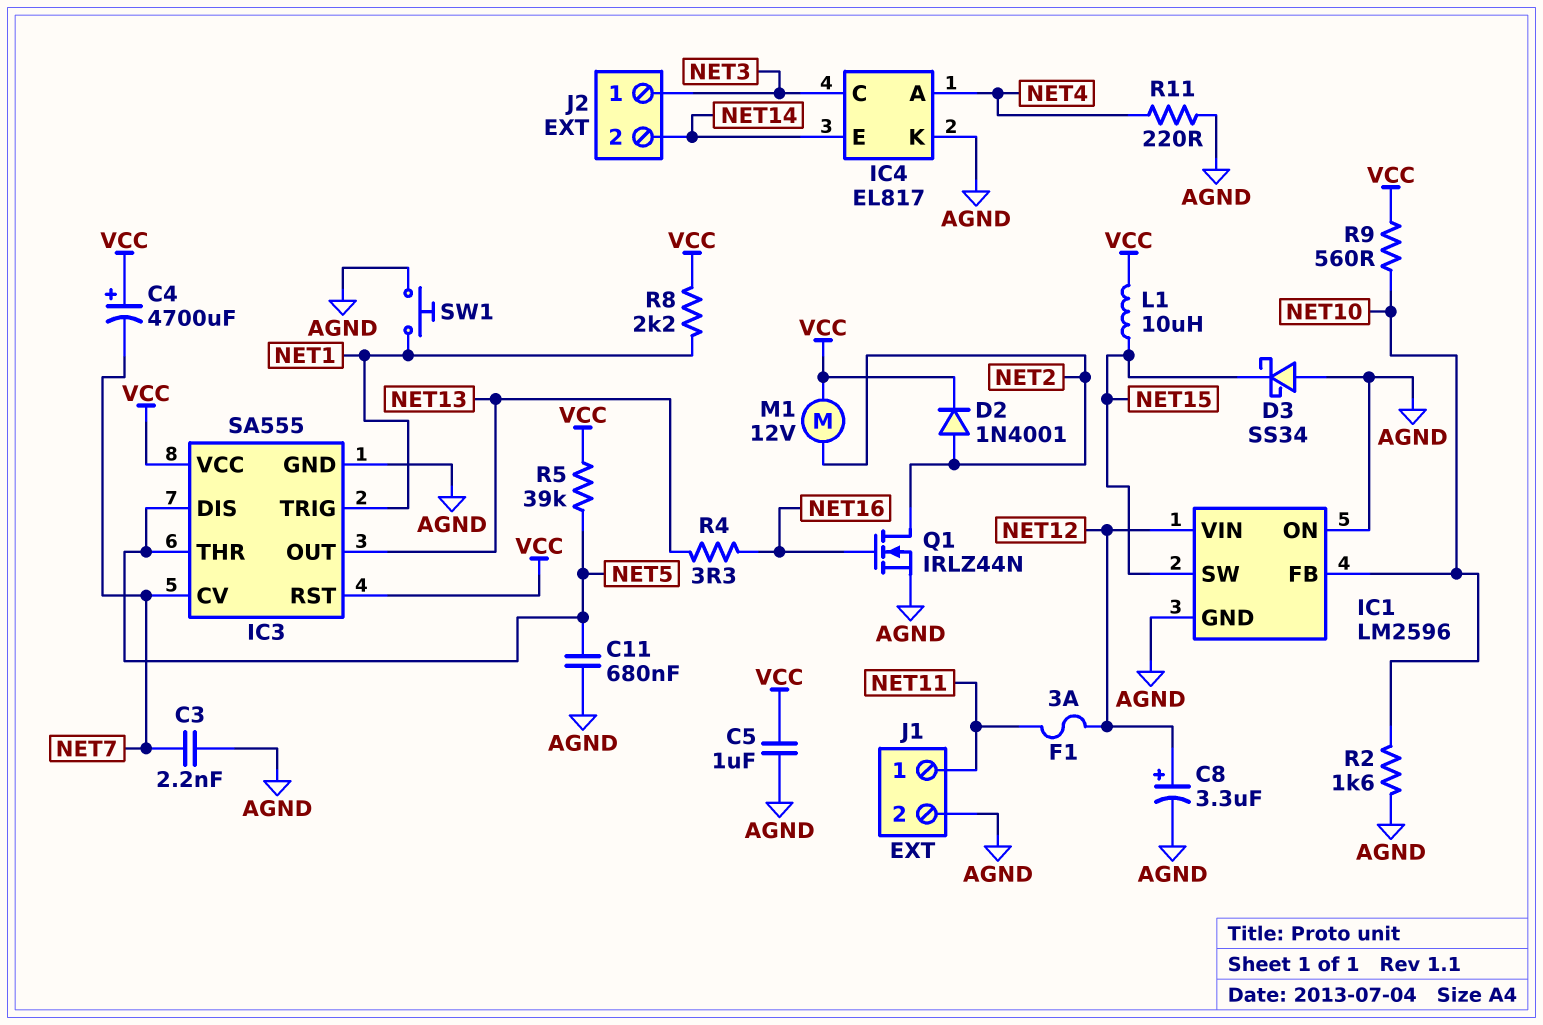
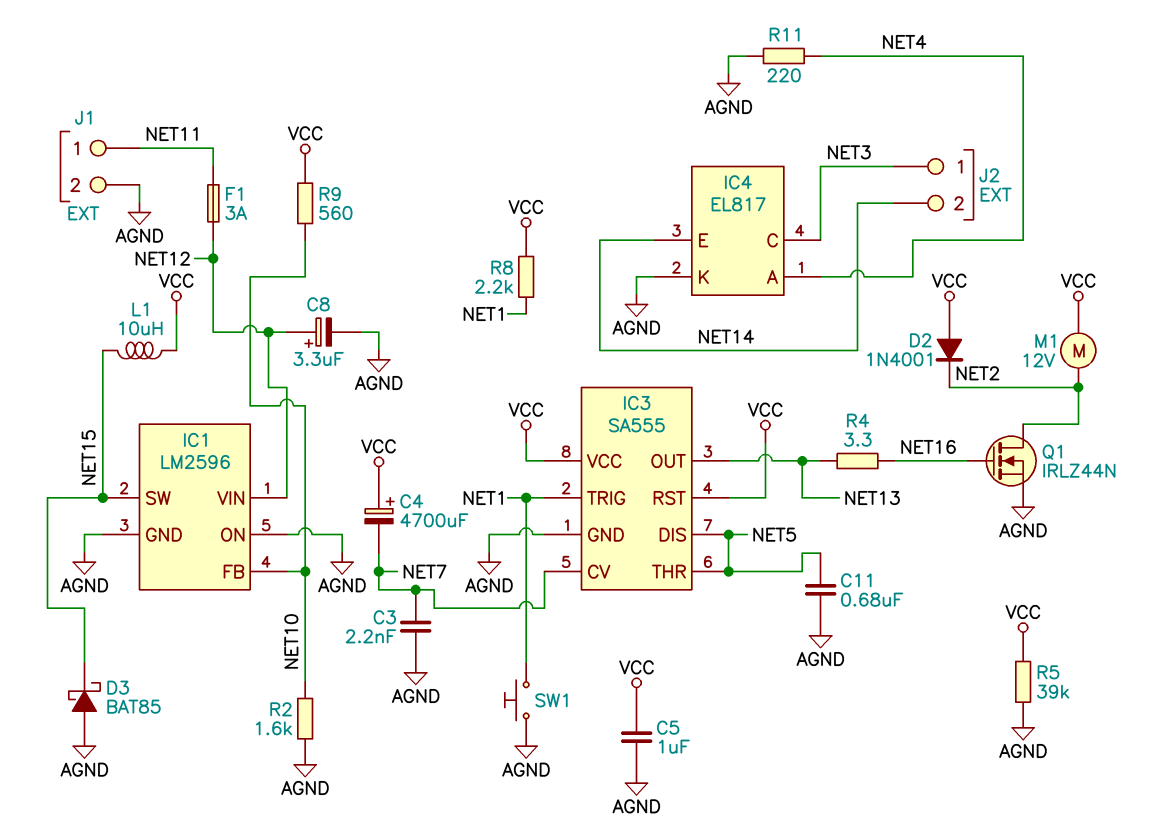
D2: diode 1N4001 (A NET2, K VCC) -> diode 1N4001 (A VCC, K NET2)
D3: schottky SS34 (A AGND, K NET15) -> schottky BAT85 (A AGND, K NET15)
R5: 39k (NET5, VCC) -> 39k (AGND, VCC)

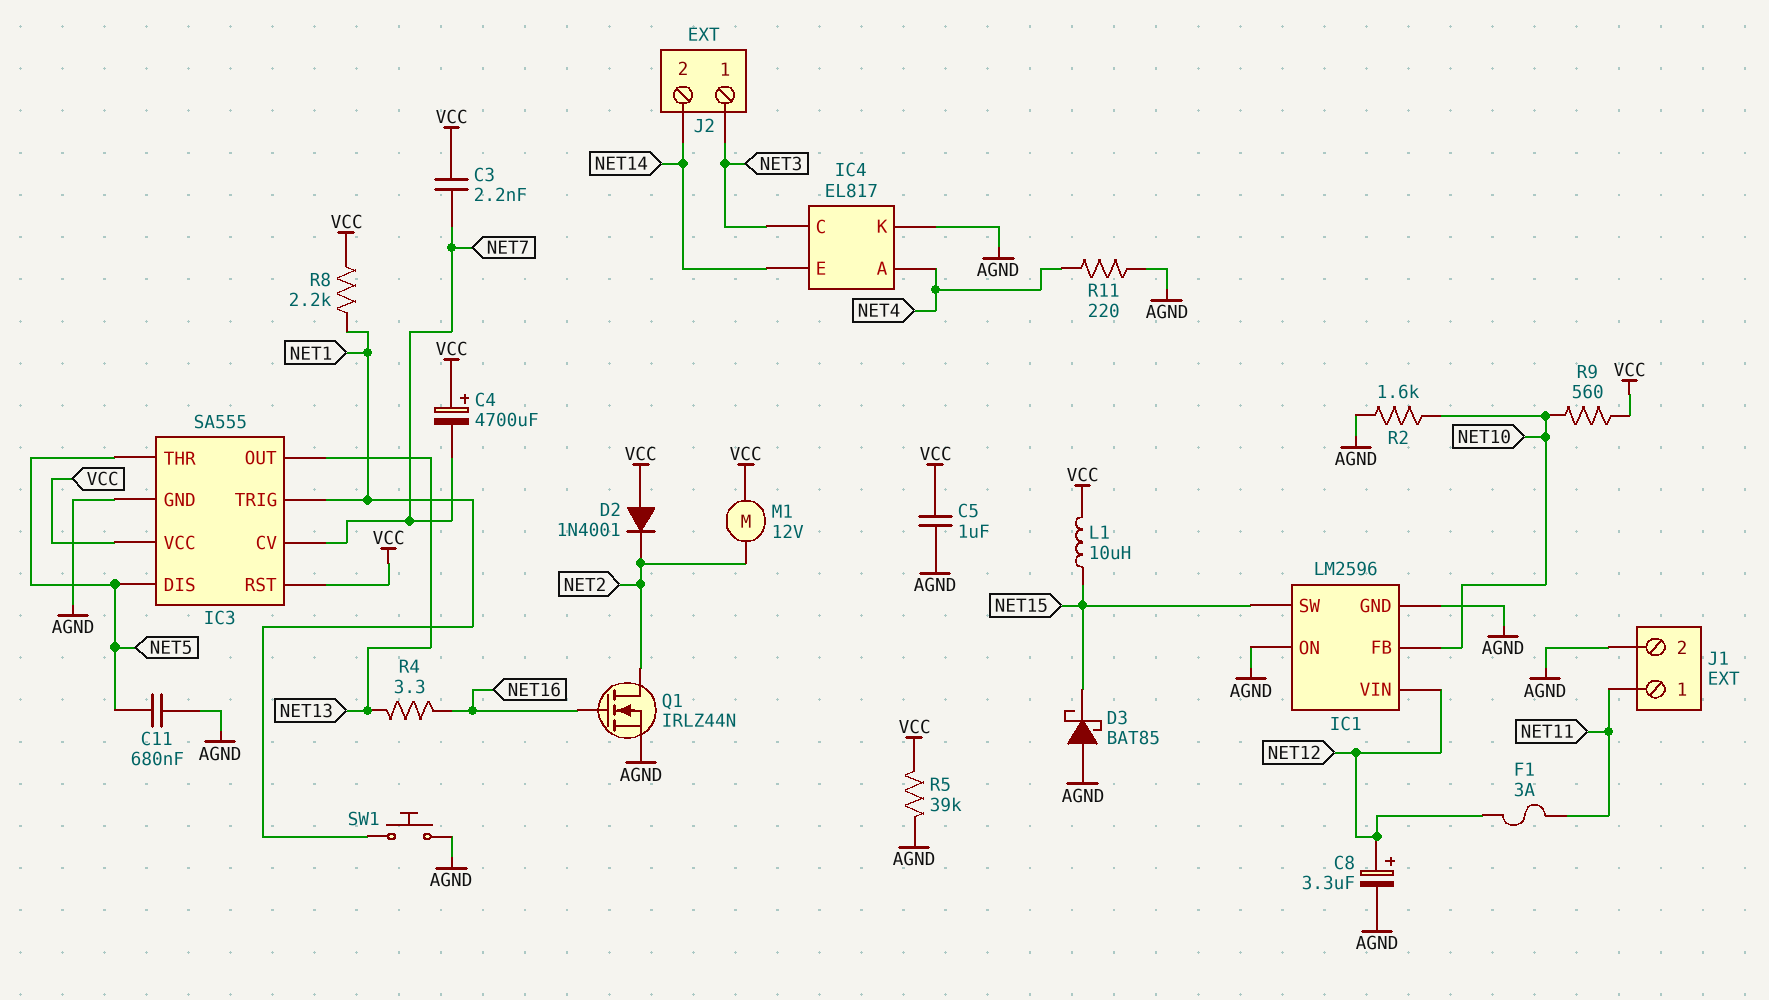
C3: 2.2nF (AGND, NET7) -> 2.2nF (NET7, VCC)

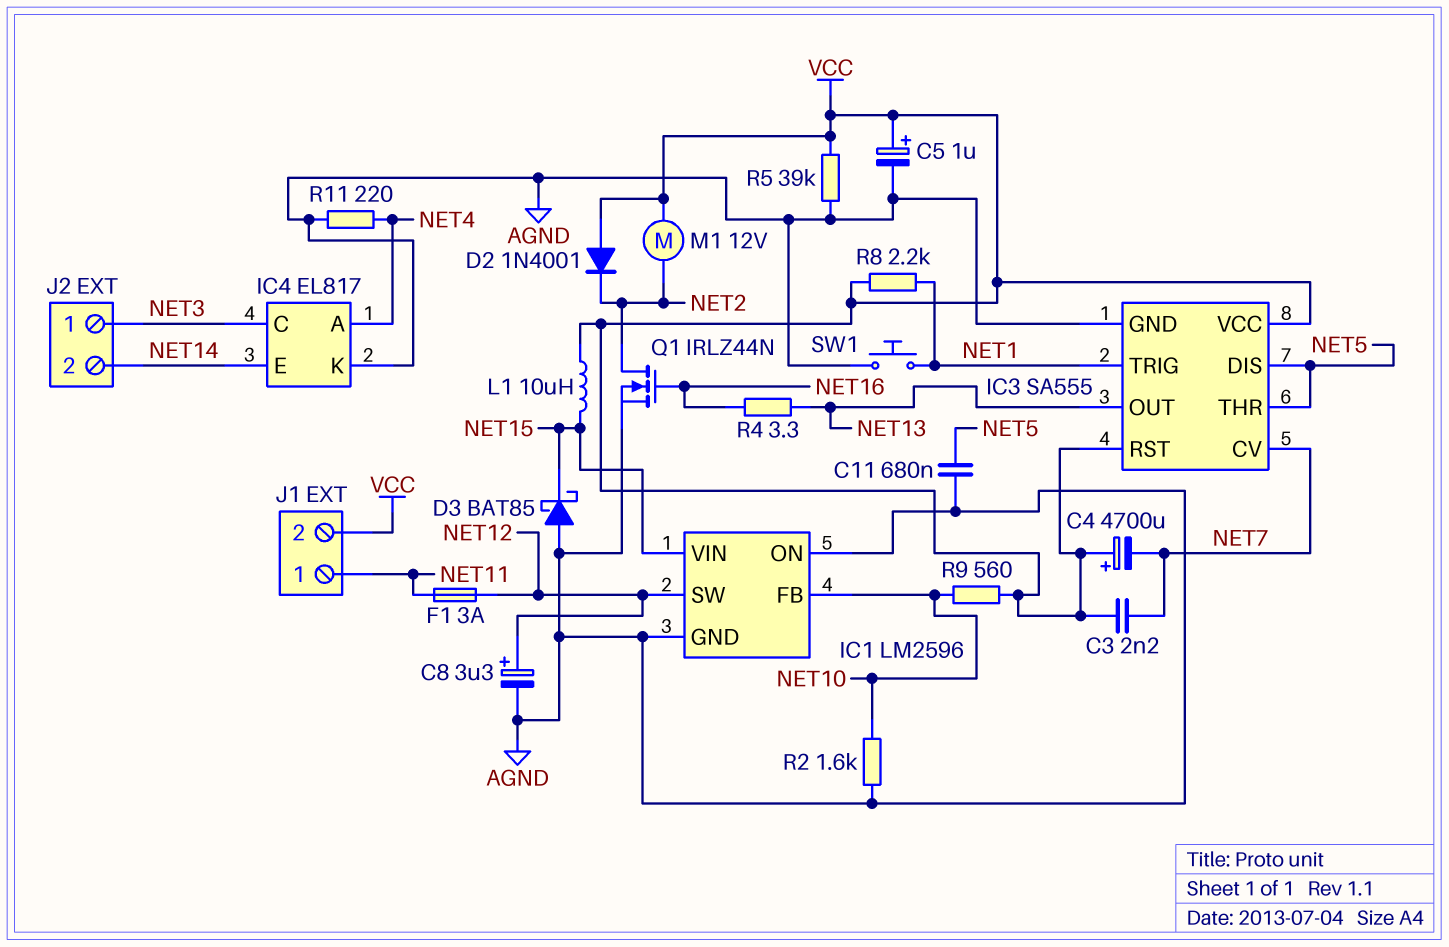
C5: 1uF (AGND, VCC) -> 1uF (plus VCC, minus AGND)
IC1 pin SW: NET15 -> NET12
IC1 pin VIN: NET12 -> NET15
J1 pin 2: AGND -> VCC

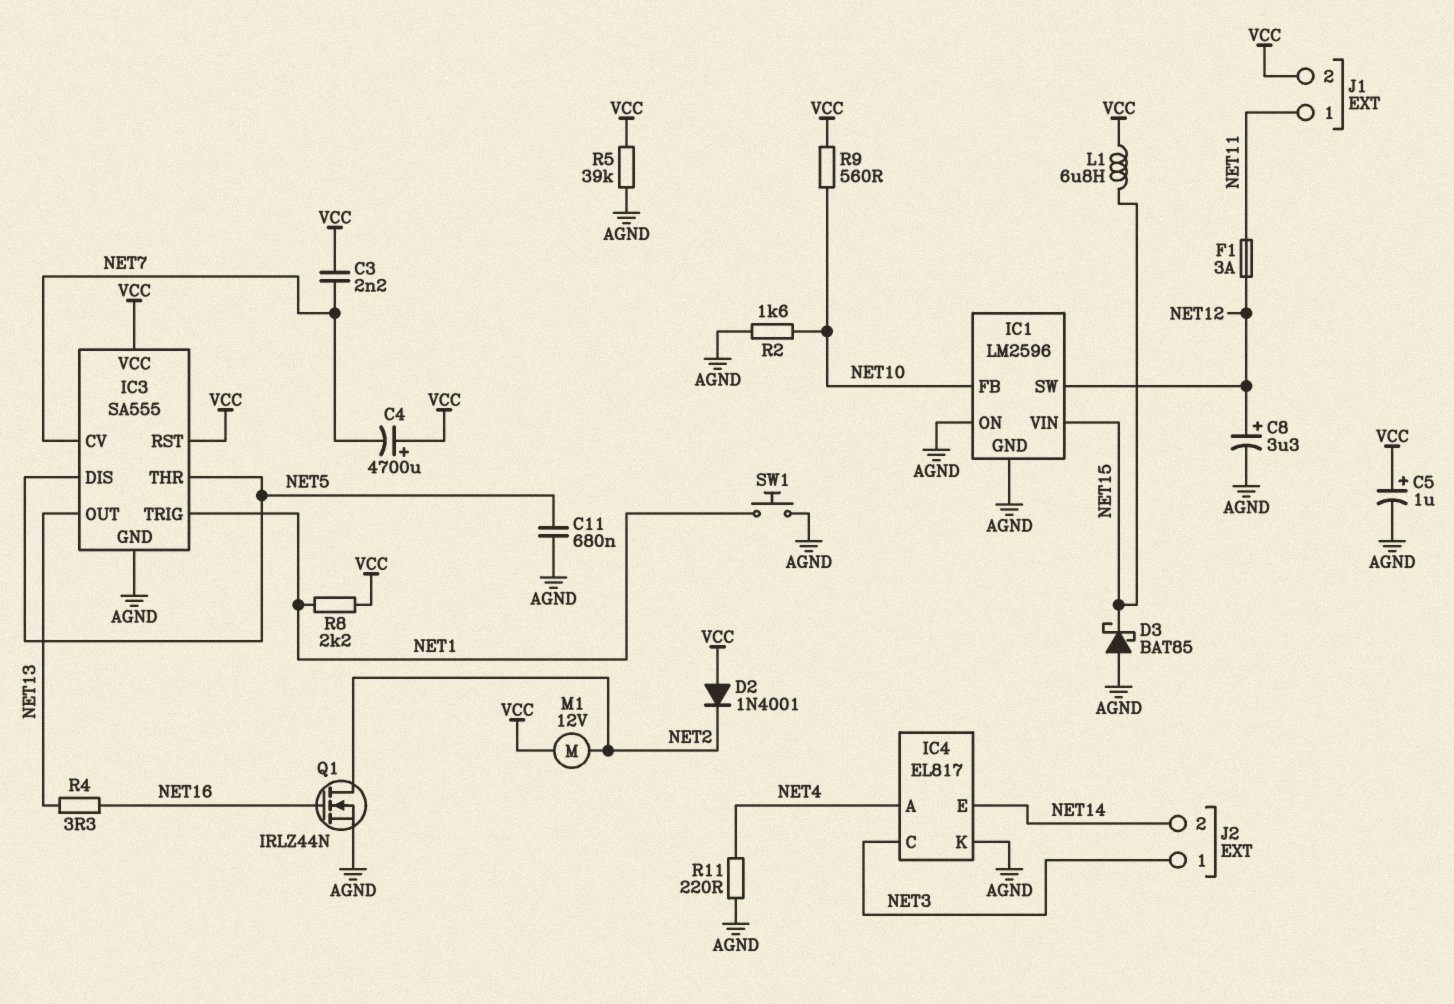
L1: 10uH (NET15, VCC) -> 6.8uH (NET15, VCC)

